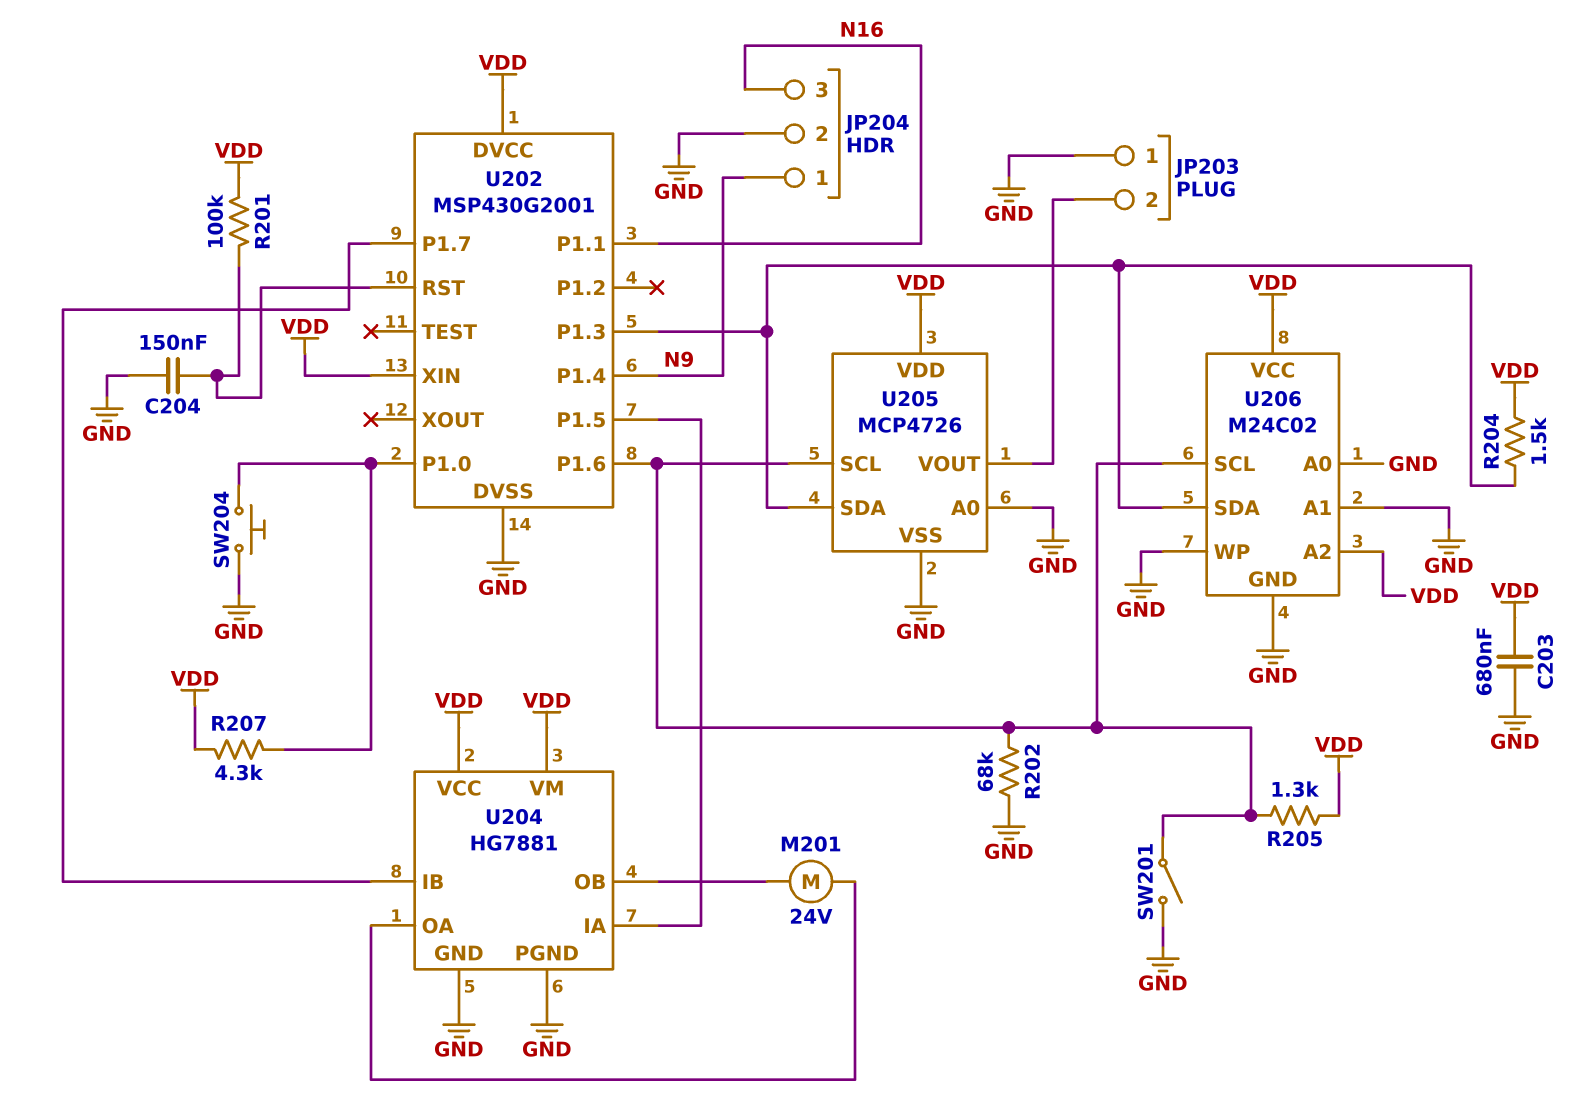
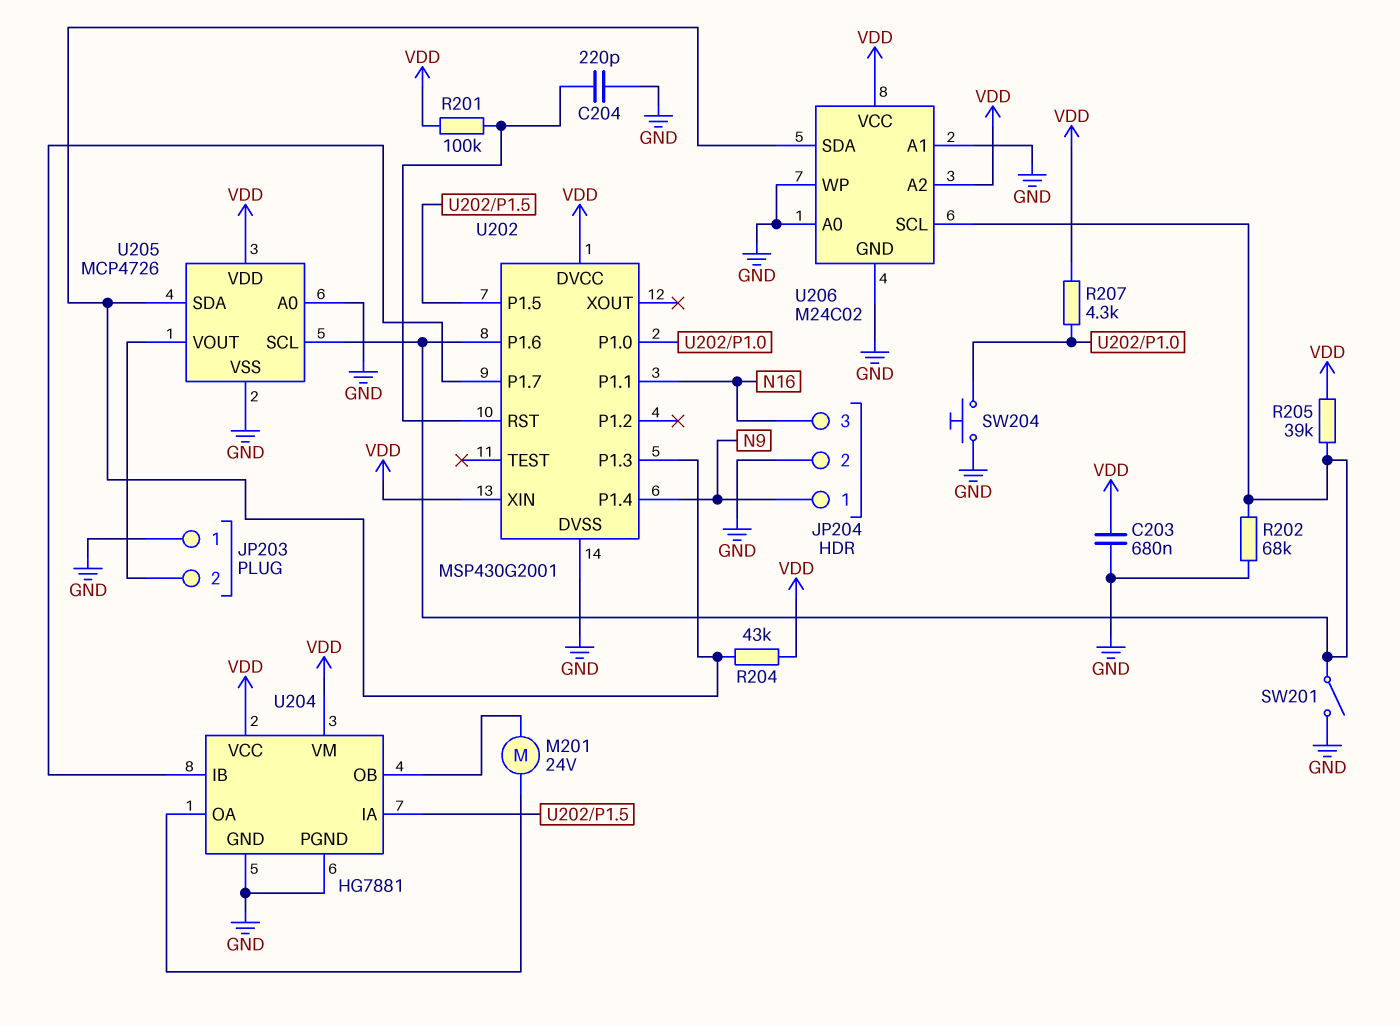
C204: 150nF (GND, U202/RST) -> 220pF (GND, U202/RST)
R204: 1.5k (U202/P1.3, VDD) -> 43k (U202/P1.3, VDD)
R205: 1.3k (U202/P1.6, VDD) -> 39k (U202/P1.6, VDD)

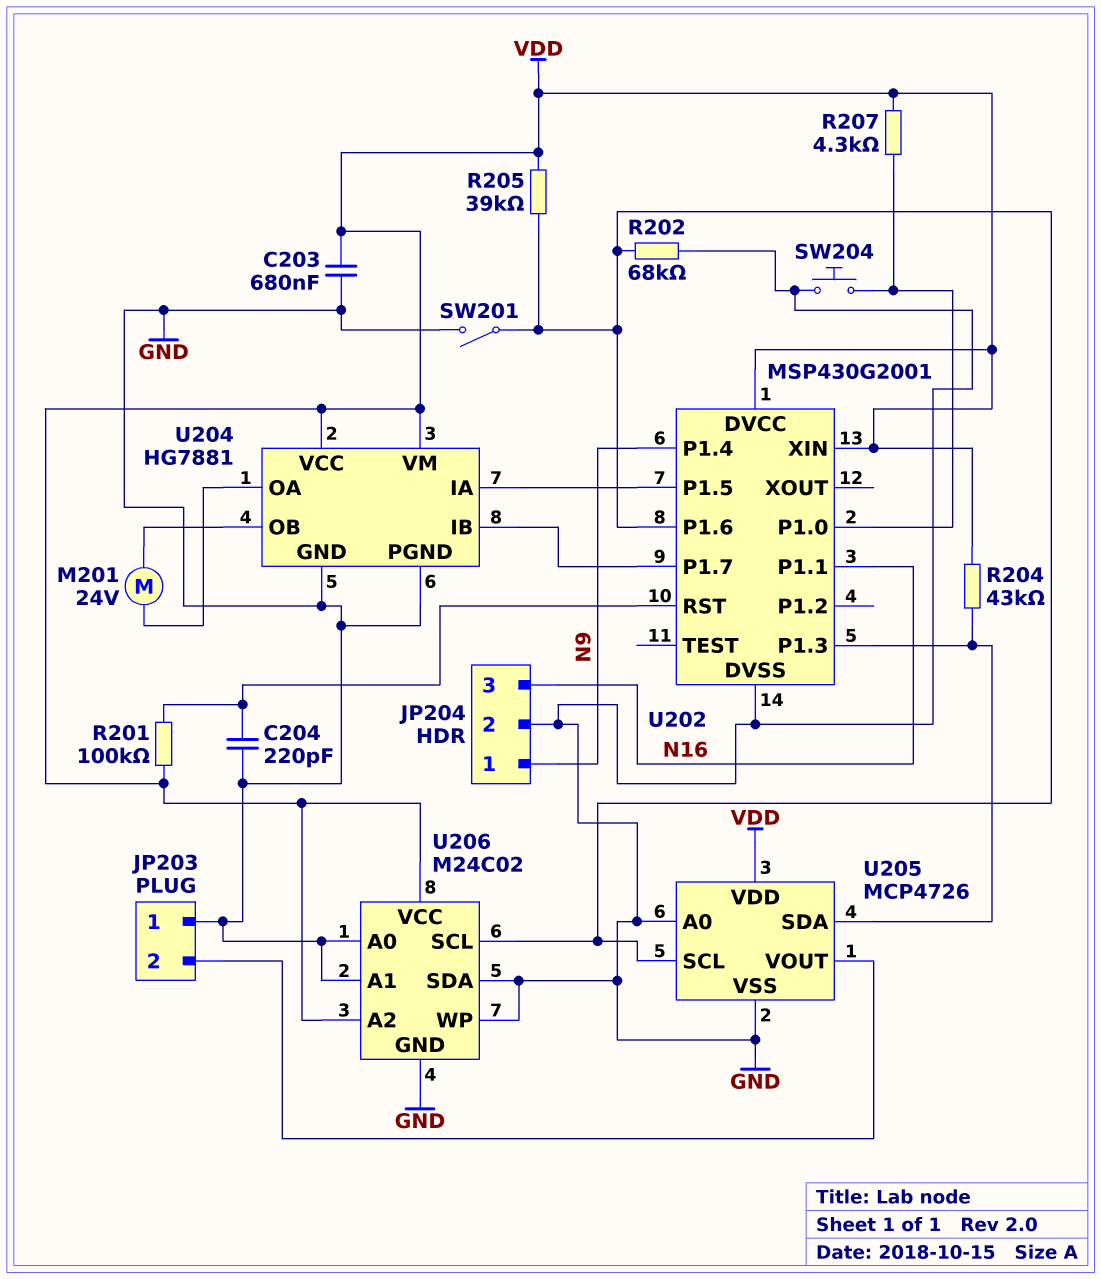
U206 pin SDA: U202/P1.3 -> GND

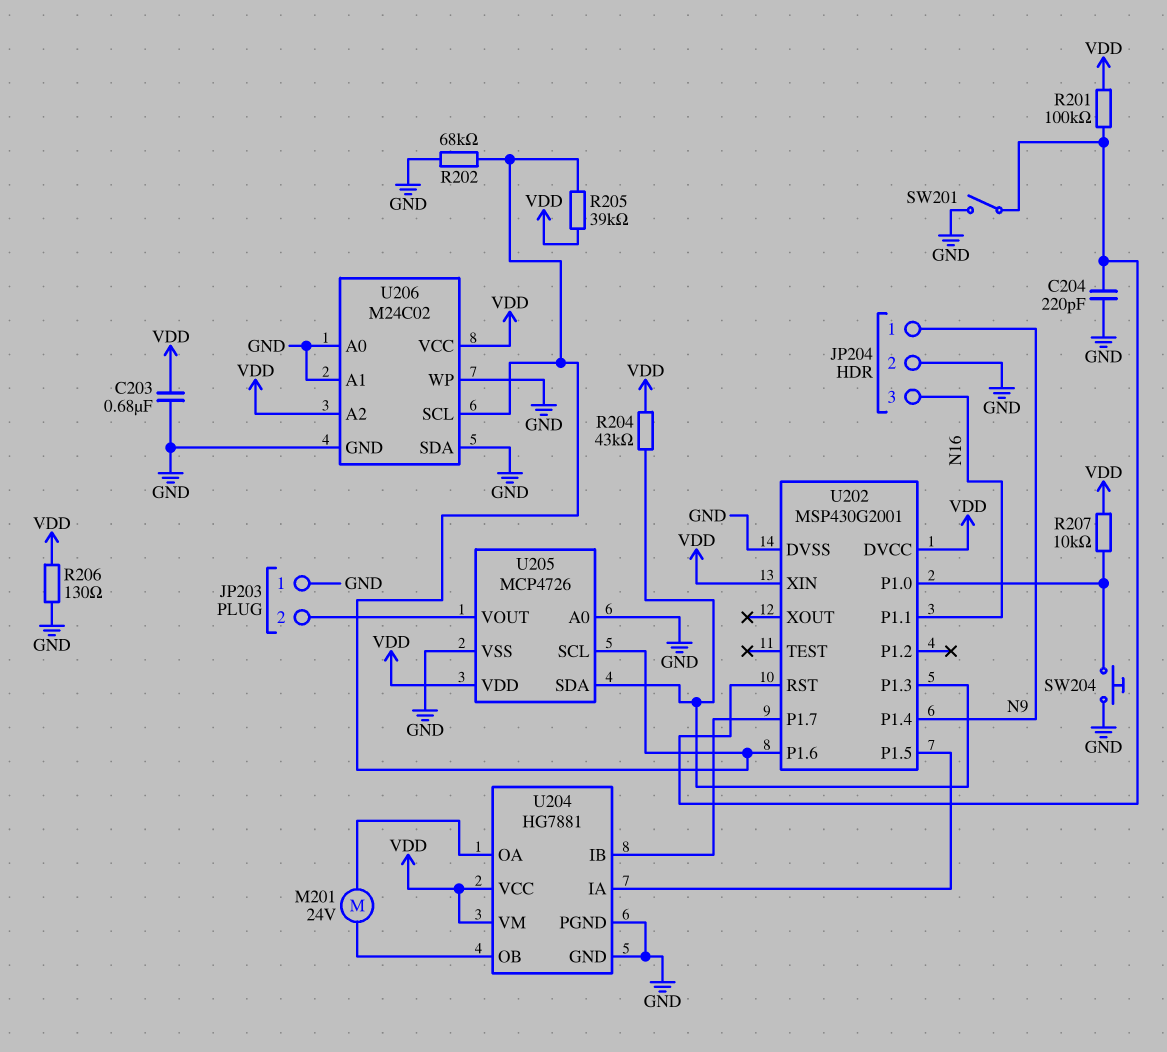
R206: none -> 130 (GND, VDD)
R207: 4.3k (U202/P1.0, VDD) -> 10k (U202/P1.0, VDD)
SW201: switch (GND, U202/P1.6) -> switch (GND, U202/RST)

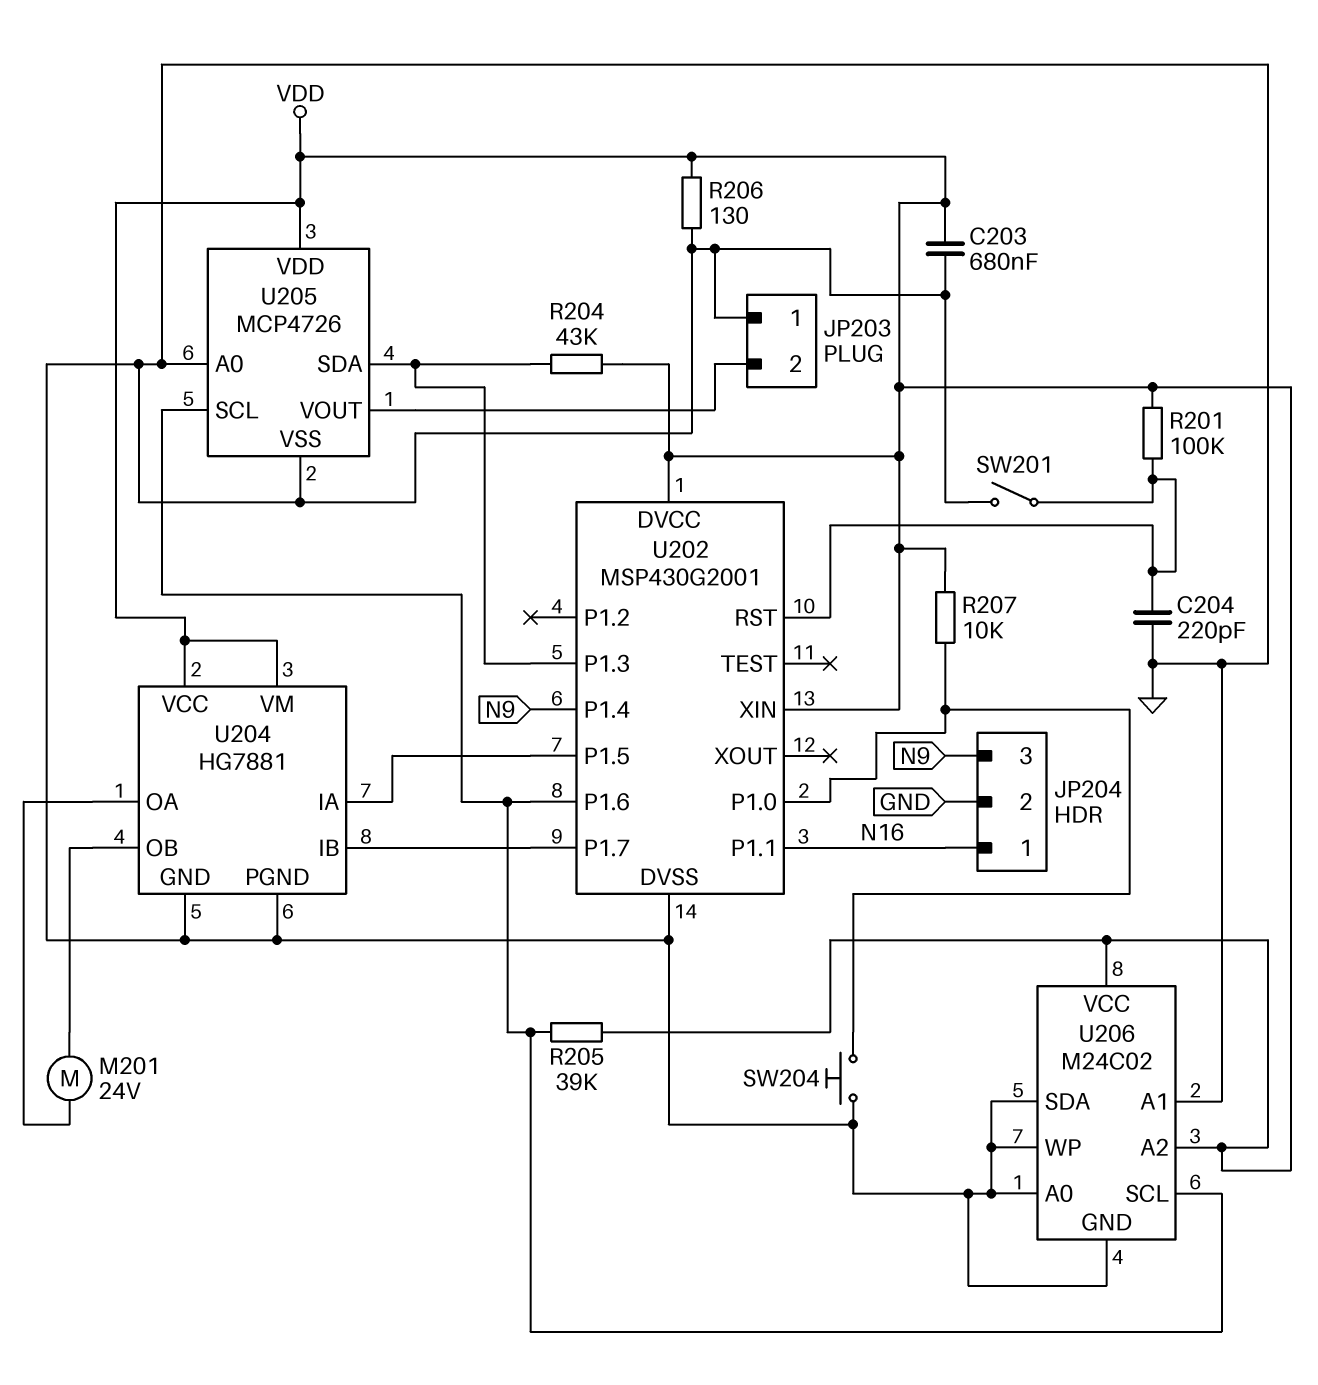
JP204 pin 1: N9 -> N16
JP204 pin 3: N16 -> N9
R202: 68k (GND, U202/P1.6) -> none

